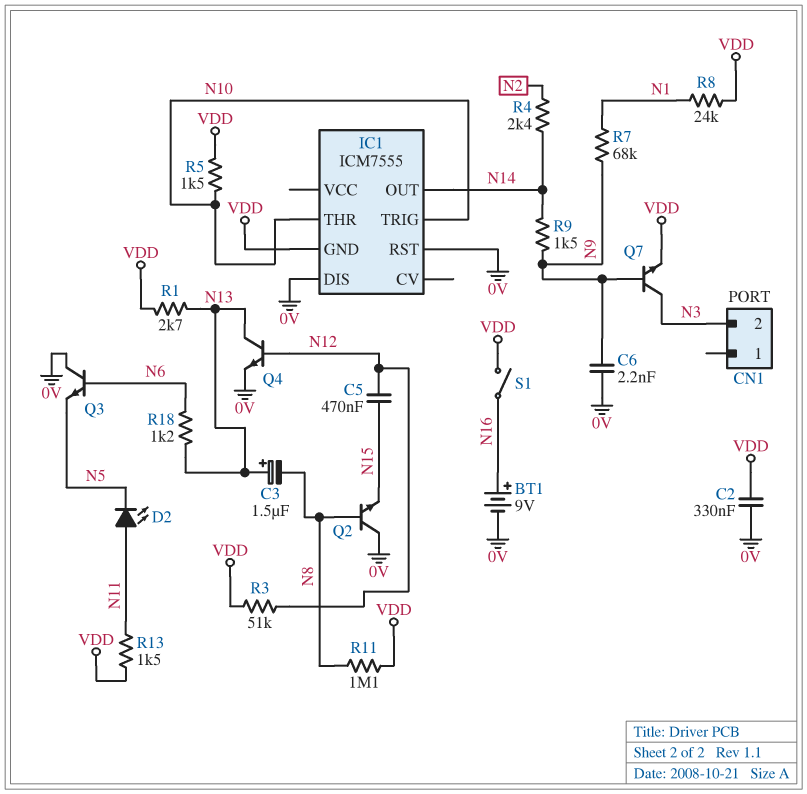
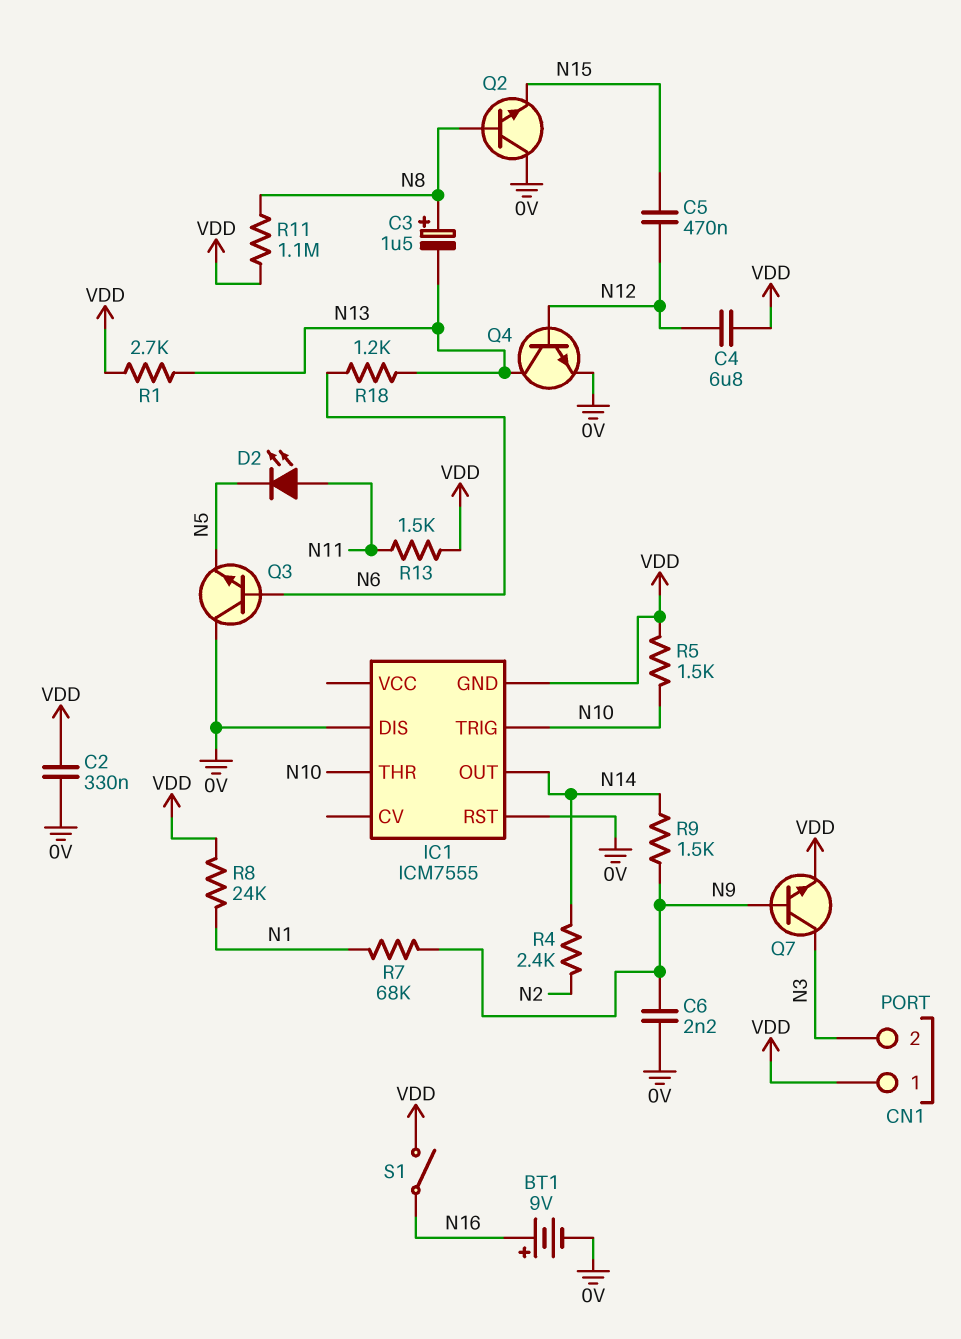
C3: 1.5uF (plus N13, minus N8) -> 1.5uF (plus N8, minus N13)
C4: none -> 6.8uF (N12, VDD)
CN1 pin 1: none -> VDD
R3: 51k (N12, VDD) -> none

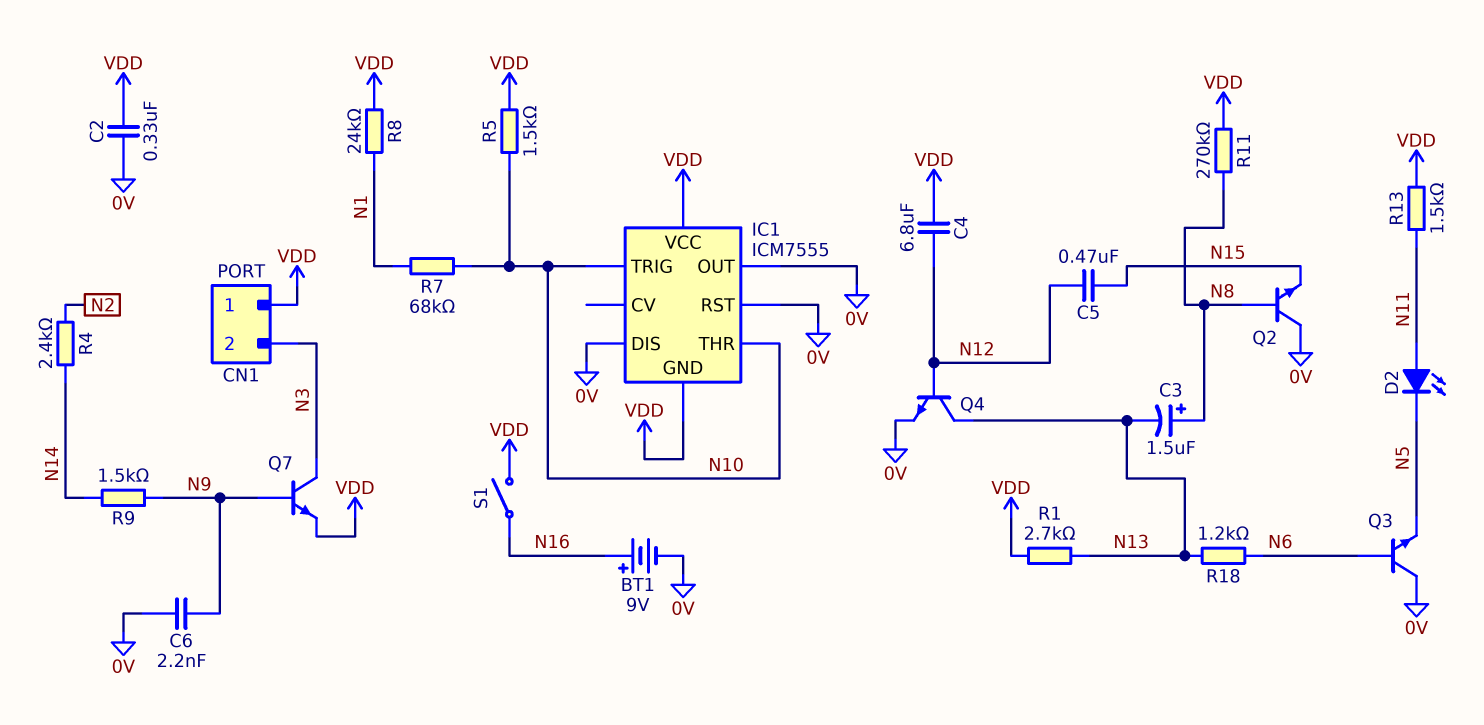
IC1 pin OUT: N14 -> 0V
IC1 pin VCC: none -> VDD
R7: 68k (N1, N9) -> 68k (N1, N10)
R11: 1.1M (N8, VDD) -> 270k (N8, VDD)

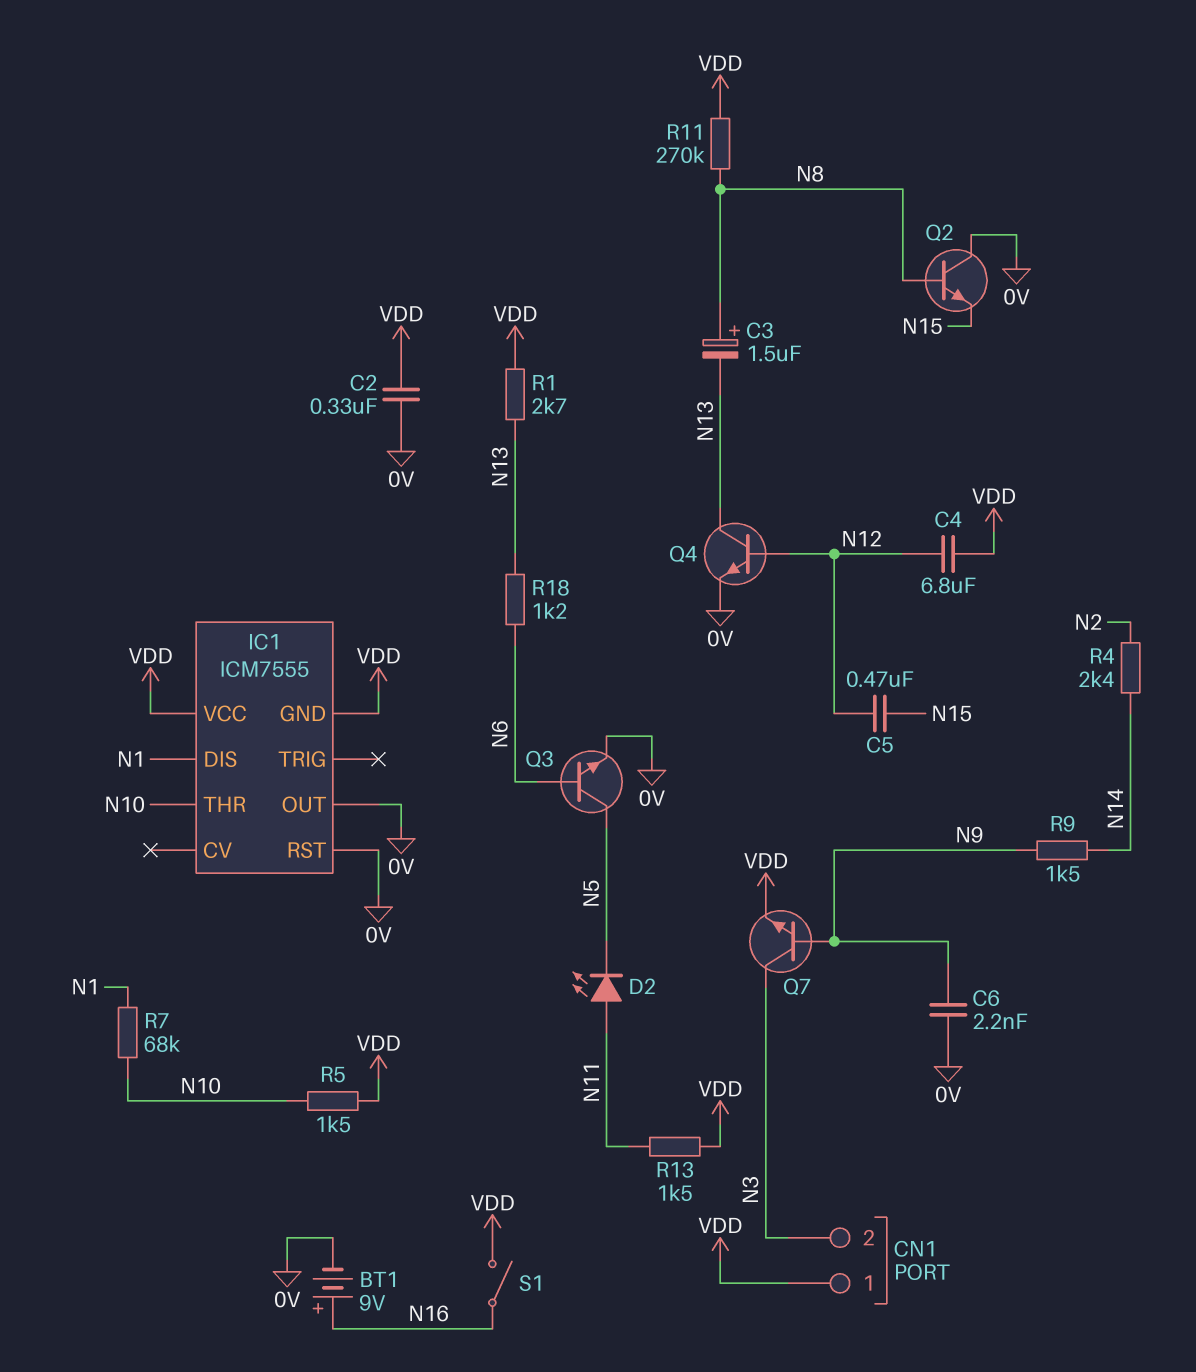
IC1 pin DIS: 0V -> N1
IC1 pin TRIG: N10 -> none
Q3: NPN (B N6, C 0V, E N5) -> NPN (B N6, C N5, E 0V)
R8: 24k (N1, VDD) -> none

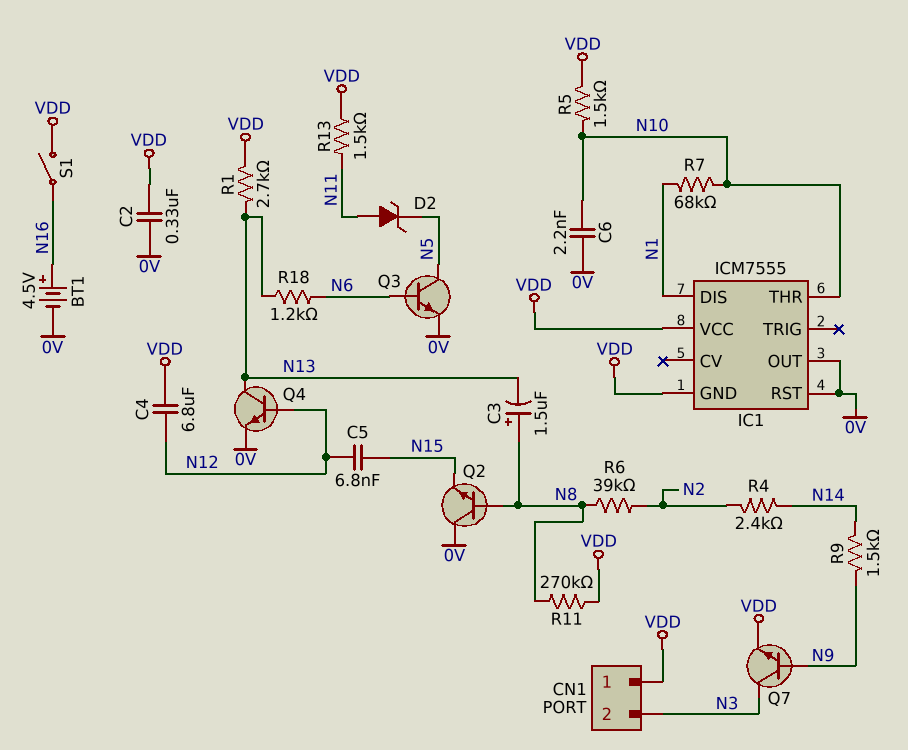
BT1: 9V (plus N16, minus 0V) -> 4.5V (plus N16, minus 0V)
C5: 470nF (N12, N15) -> 6.8nF (N12, N15)
C6: 2.2nF (0V, N9) -> 2.2nF (0V, N10)
D2: LED (A N11, K N5) -> zener (A N11, K N5)
R6: none -> 39k (N2, N8)

